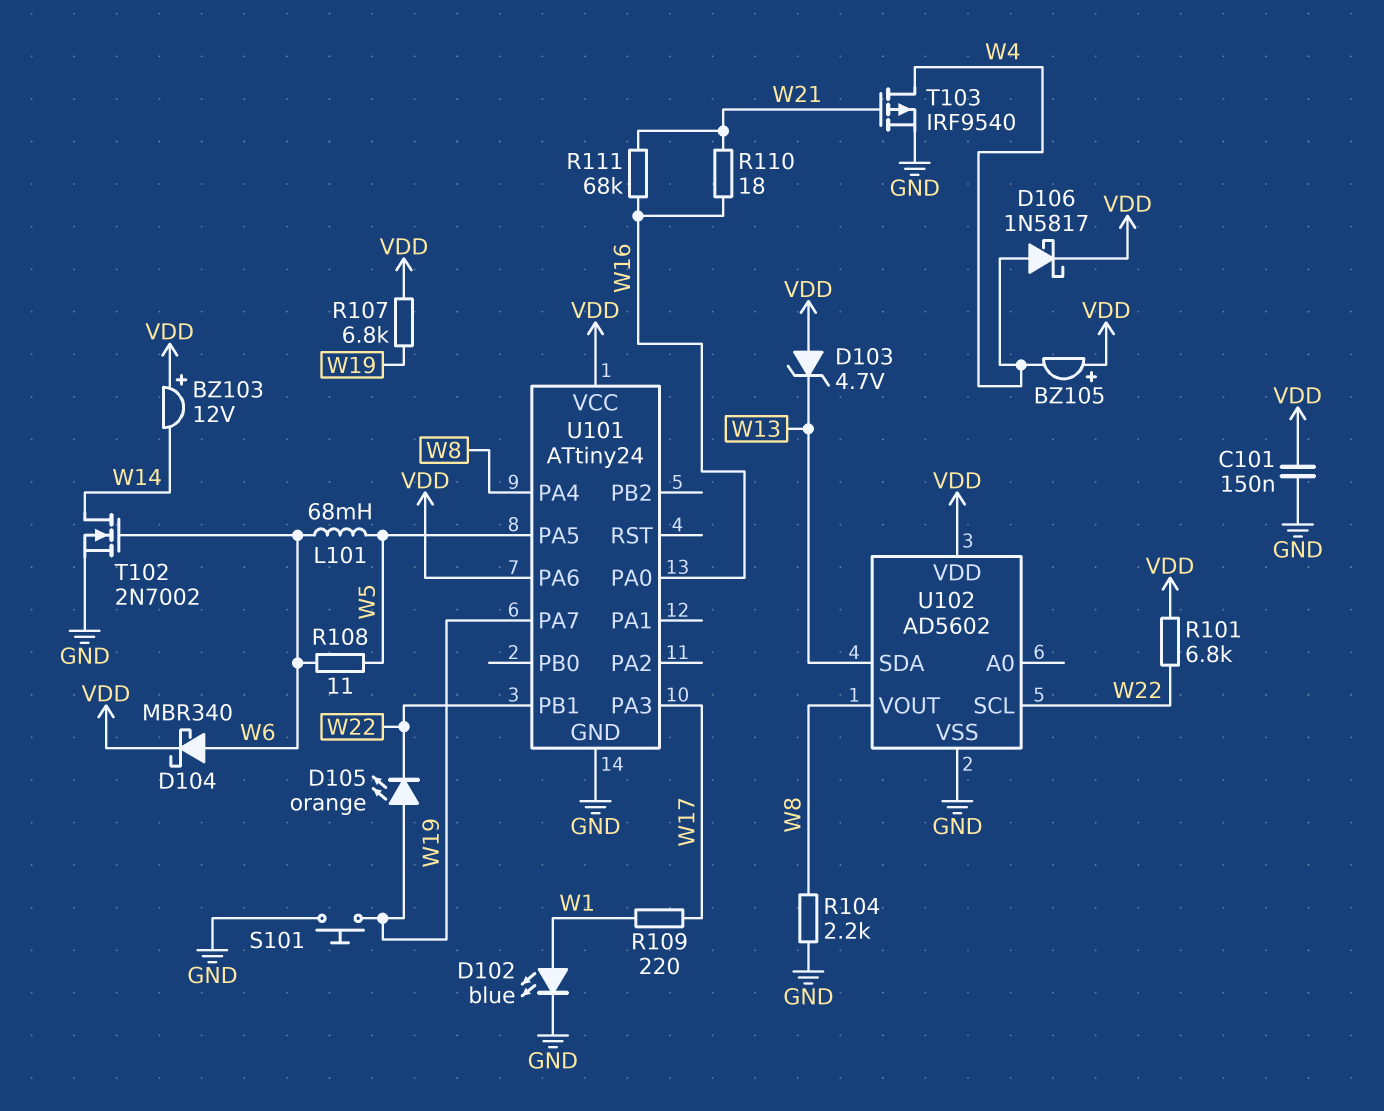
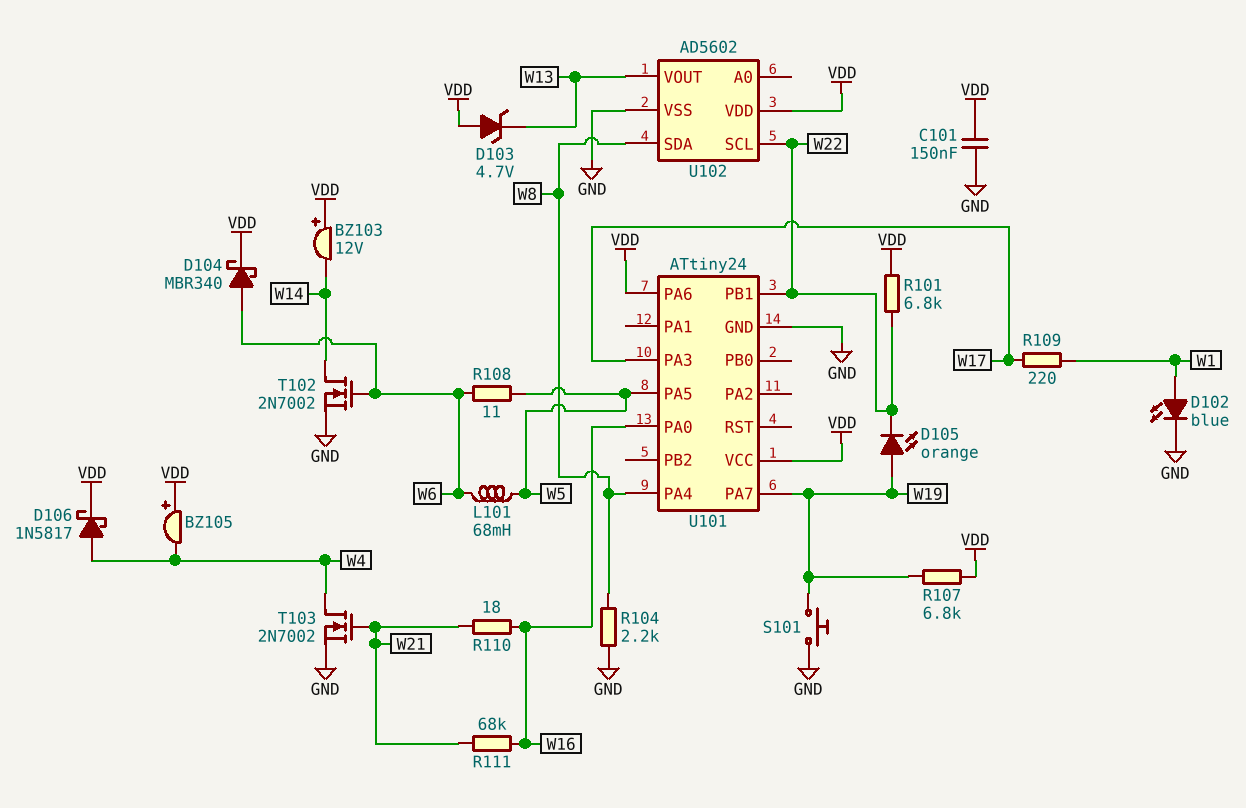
T103: PMOS IRF9540 (G W21, D W4, S GND) -> NMOS 2N7002 (G W21, D W4, S GND)
U102 pin SDA: W13 -> W8
U102 pin VOUT: W8 -> W13

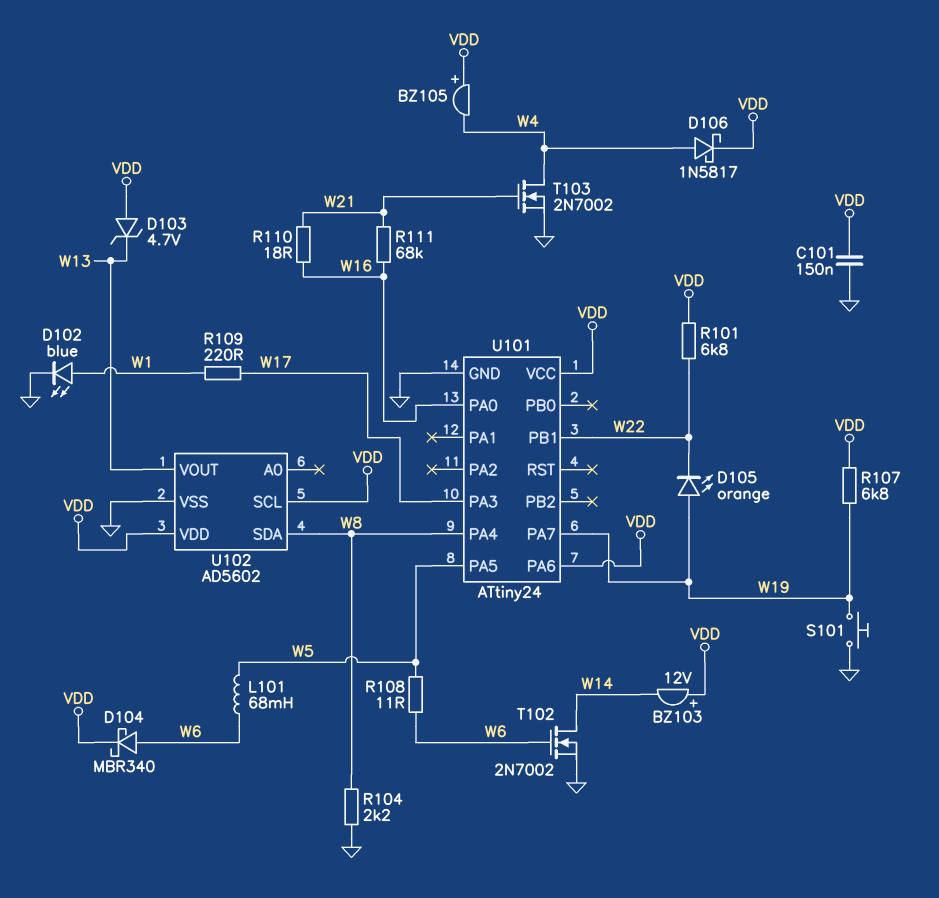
U102 pin SCL: W22 -> VDD

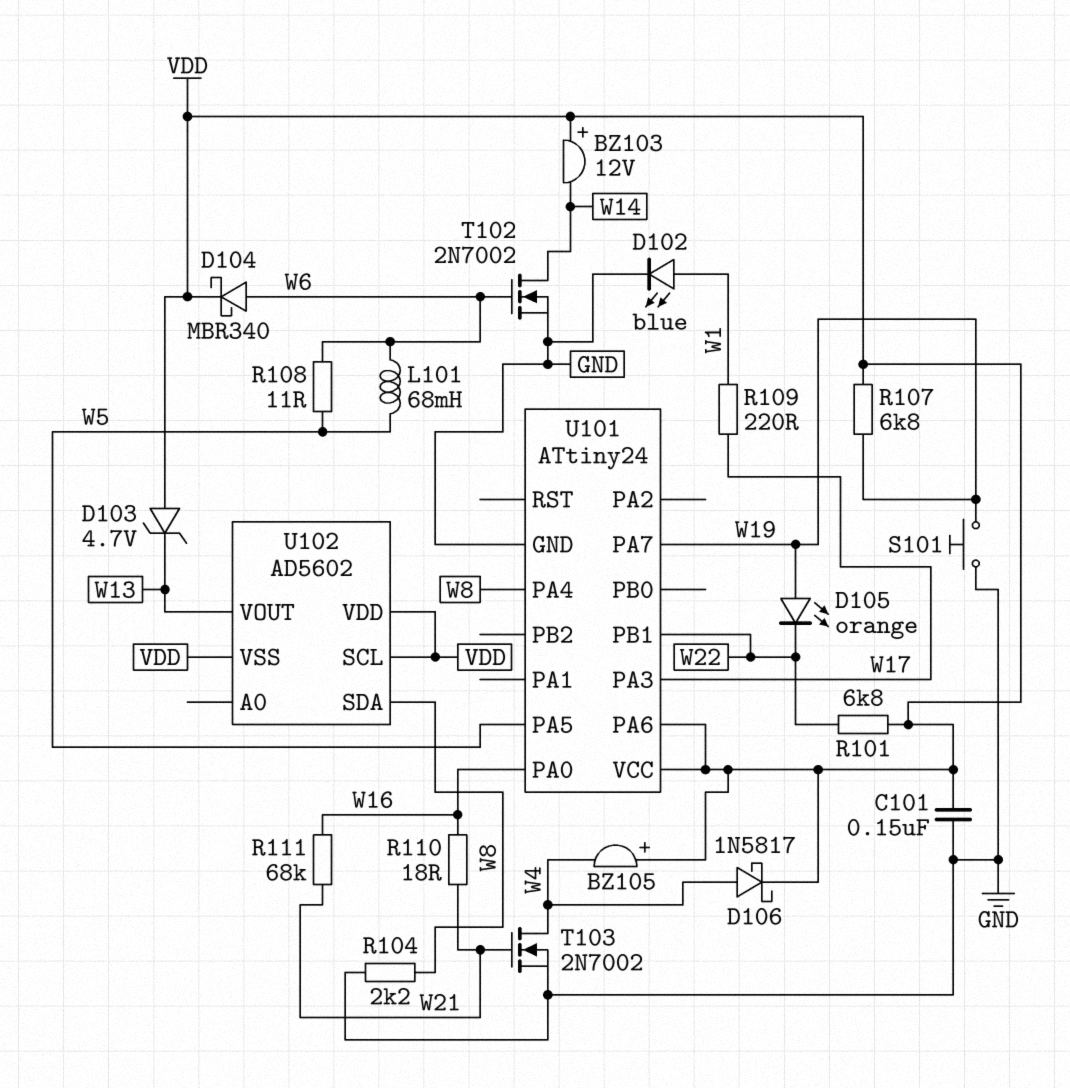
U102 pin VSS: GND -> VDD

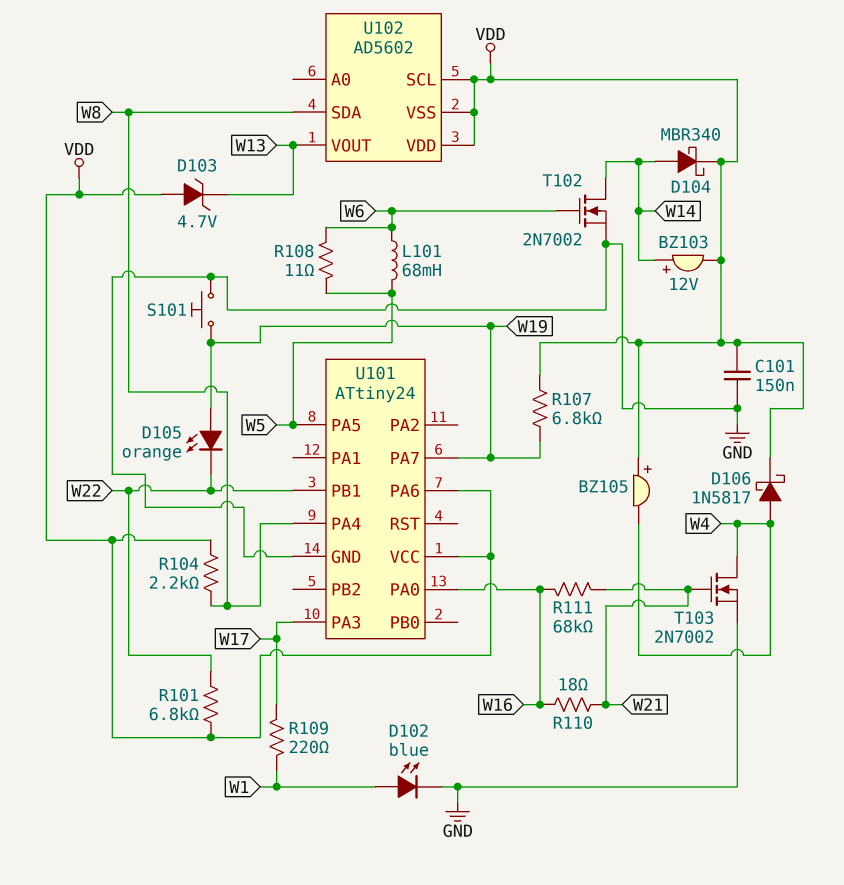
BZ103: buzzer 12V (plus VDD, minus W14) -> buzzer 12V (plus W14, minus VDD)
D104: schottky MBR340 (A W6, K VDD) -> schottky MBR340 (A W14, K VDD)
R104: 2.2k (GND, W8) -> 2.2k (VDD, W8)

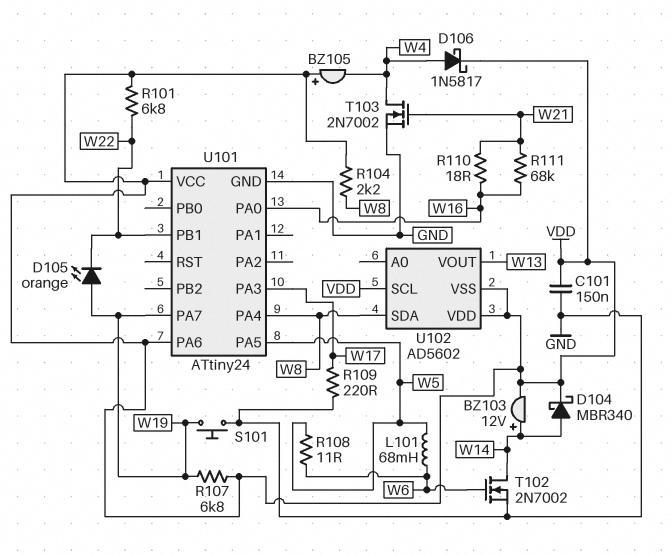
D102: LED blue (A W1, K GND) -> none
D103: zener 4.7V (A VDD, K W13) -> none
R109: 220 (W1, W17) -> 220 (GND, W17)

